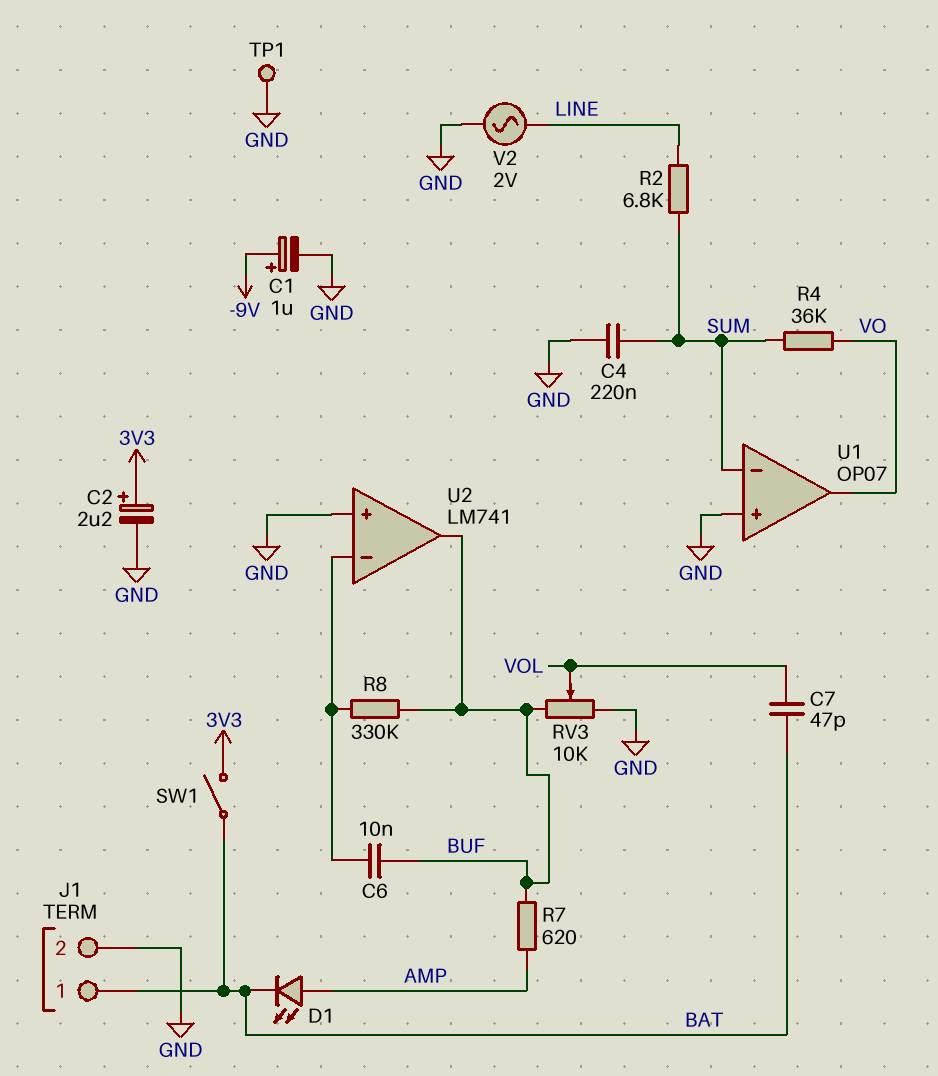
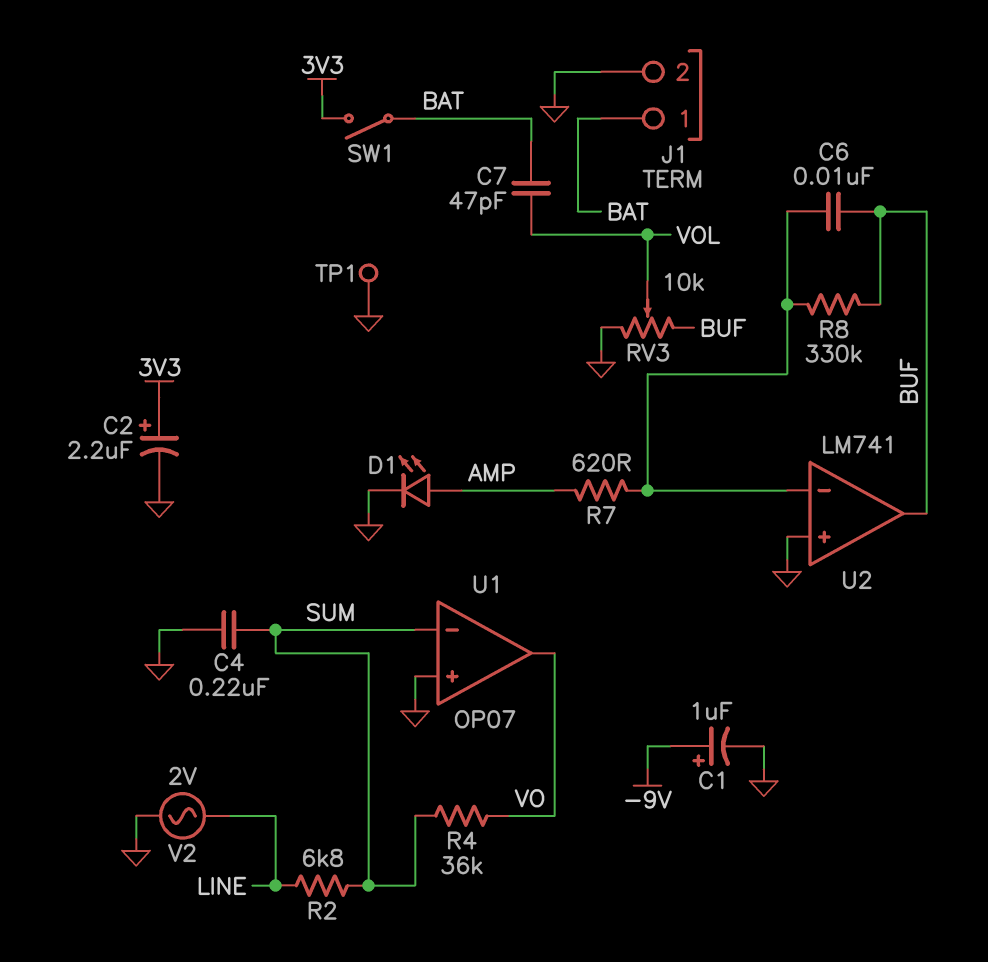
D1: LED (A AMP, K BAT) -> LED (A AMP, K GND)
R7: 620 (AMP, BUF) -> 620 (AMP, U2/in-)

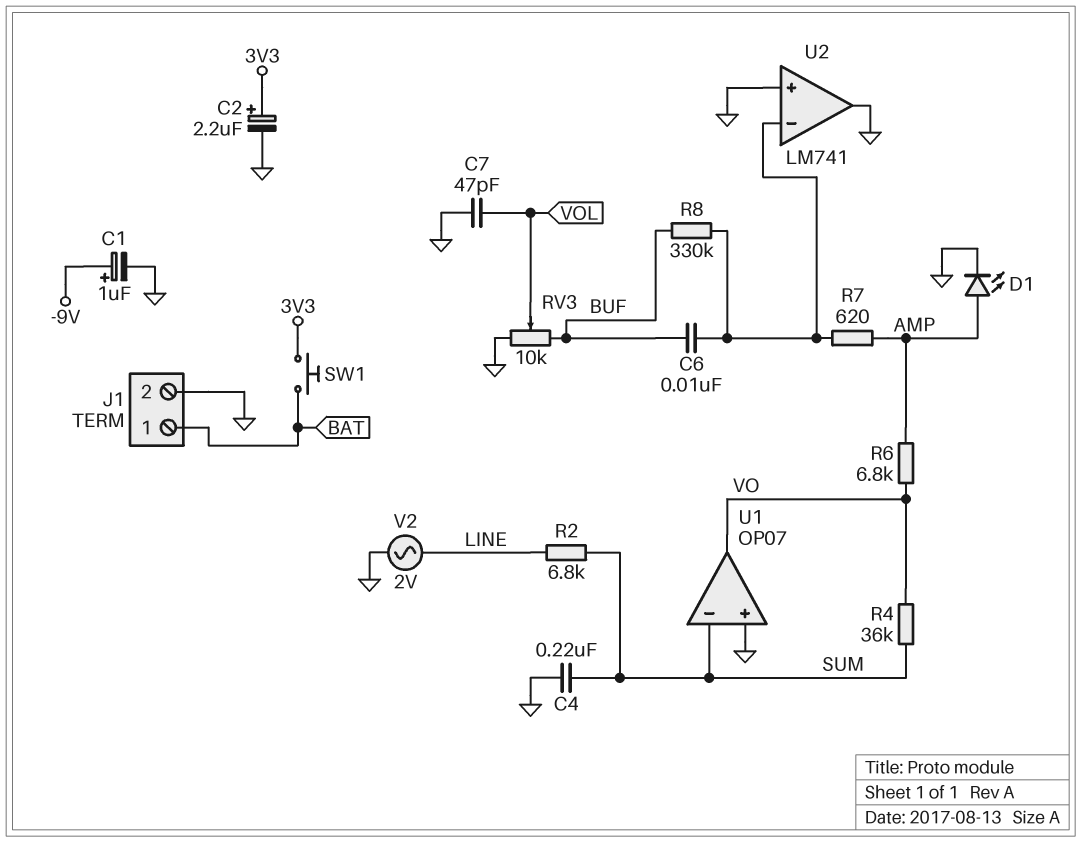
C7: 47pF (BAT, VOL) -> 47pF (GND, VOL)
R6: none -> 6.8k (AMP, VO)
SW1: switch (3V3, BAT) -> button (3V3, BAT)
TP1: test point (GND) -> none
U2 pin out: BUF -> GND

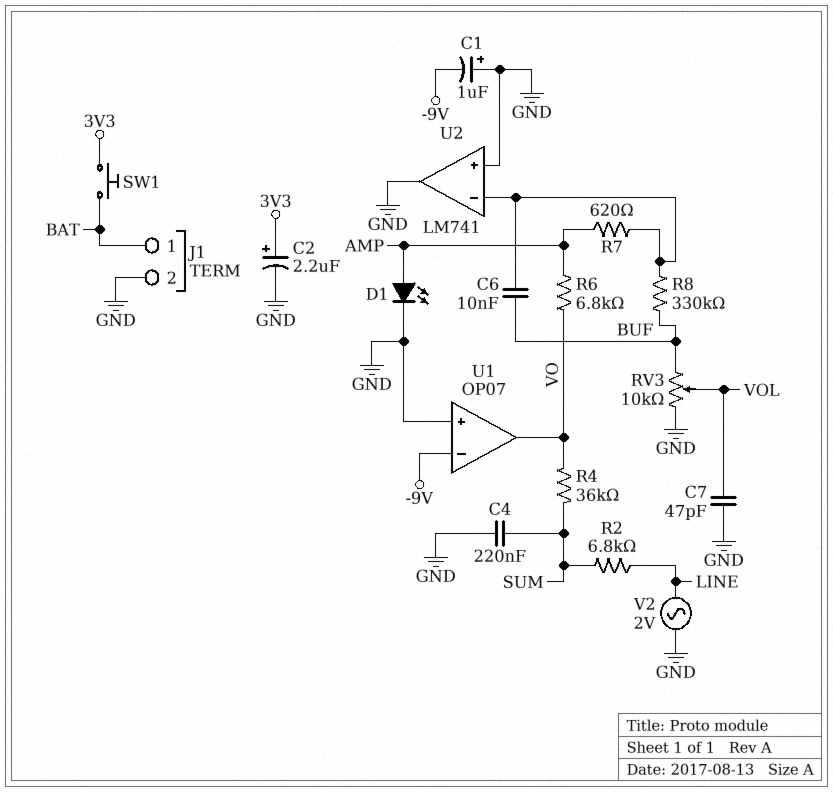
C1: 1uF (plus -9V, minus GND) -> 1uF (plus GND, minus -9V)
U1 pin in-: SUM -> -9V

